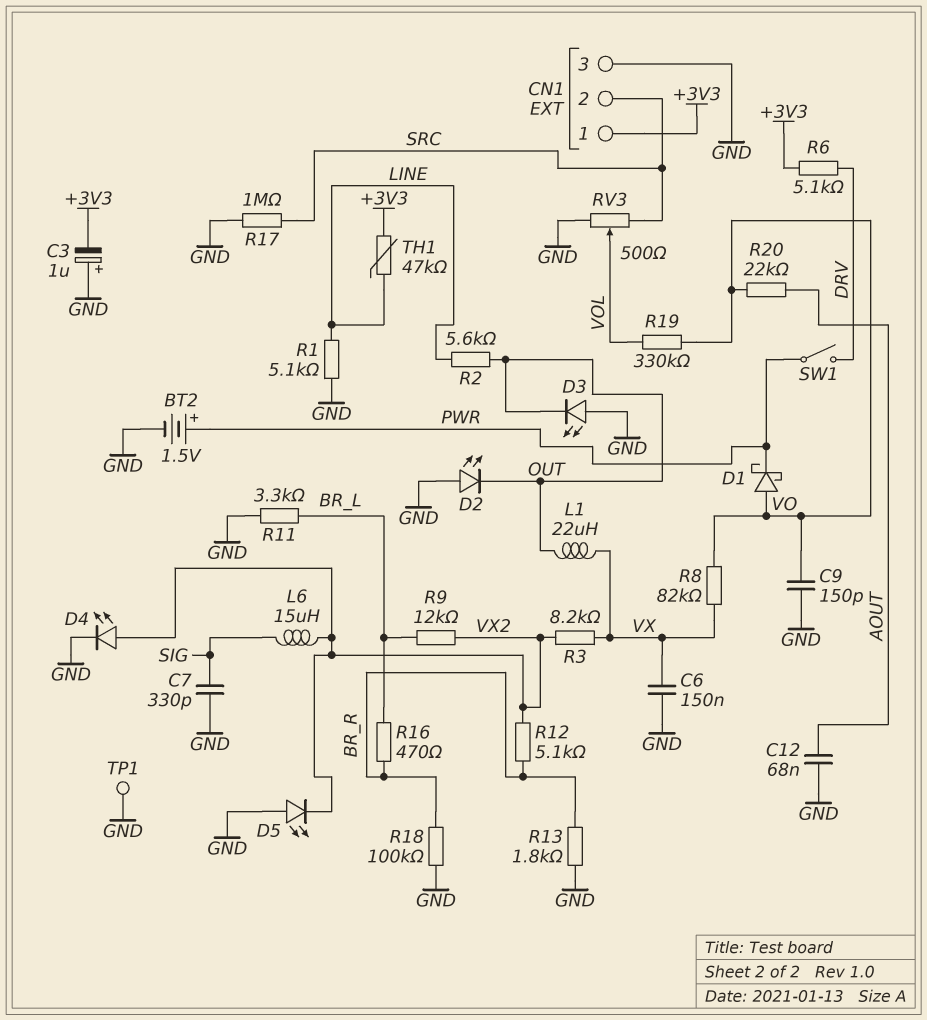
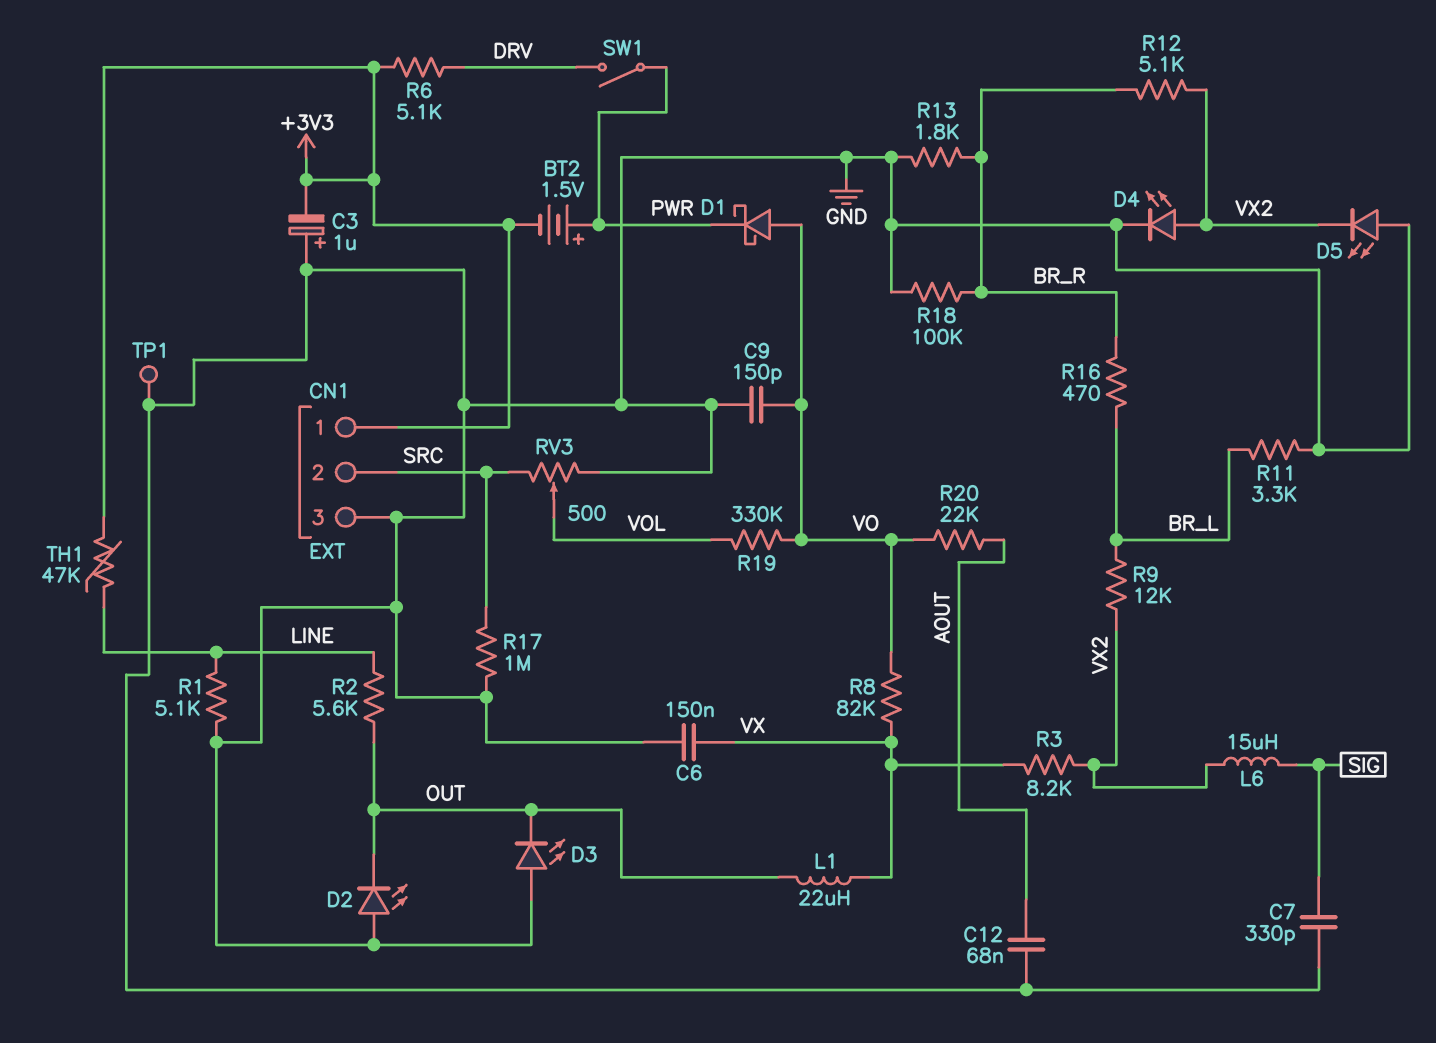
BT2: 1.5V (plus PWR, minus GND) -> 1.5V (plus PWR, minus +3V3)

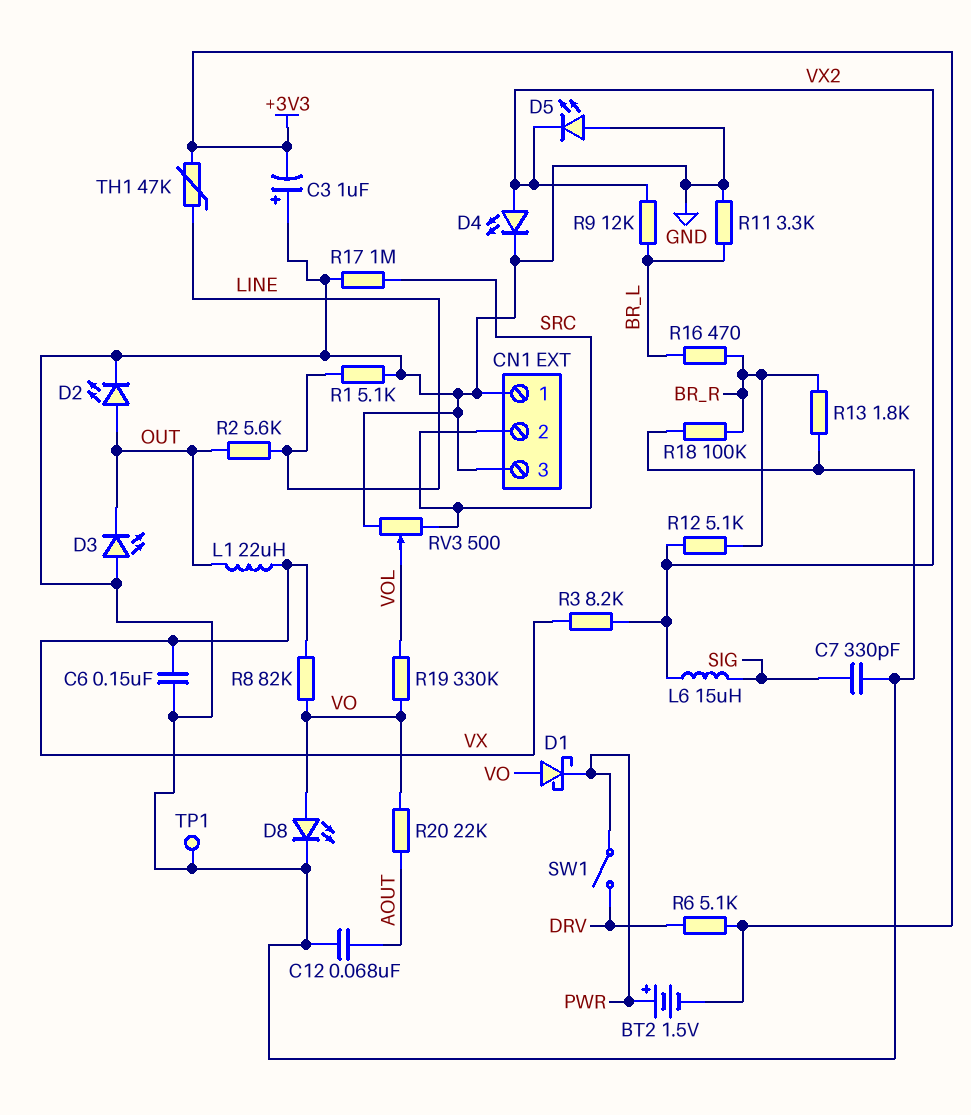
C9: 150pF (GND, VO) -> none
CN1 pin 1: +3V3 -> GND
D2: LED (A GND, K OUT) -> LED (A OUT, K GND)
D8: none -> LED (A VO, K GND)

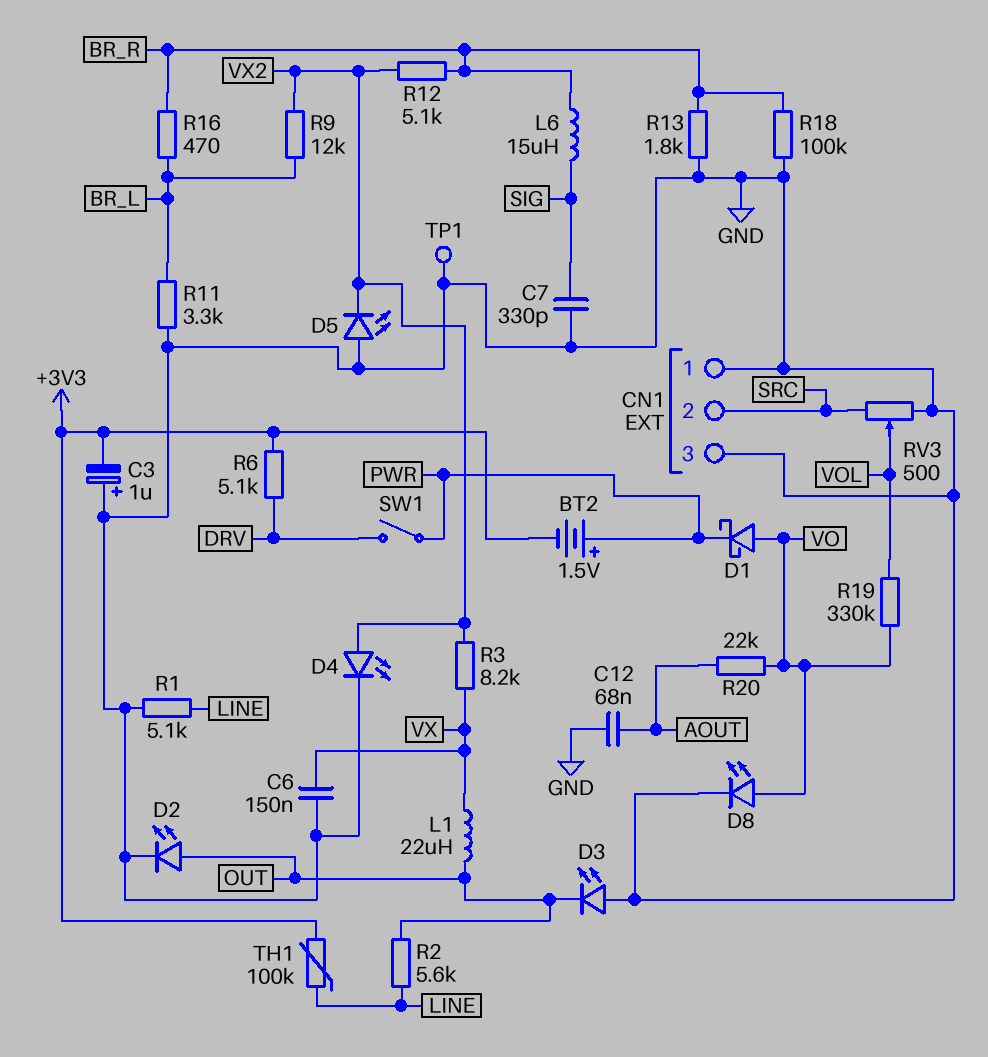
L6: 15uH (SIG, VX2) -> 15uH (BR_R, SIG)
R8: 82k (VO, VX) -> none
R17: 1M (GND, SRC) -> none
TH1: 47k (+3V3, LINE) -> 100k (+3V3, LINE)

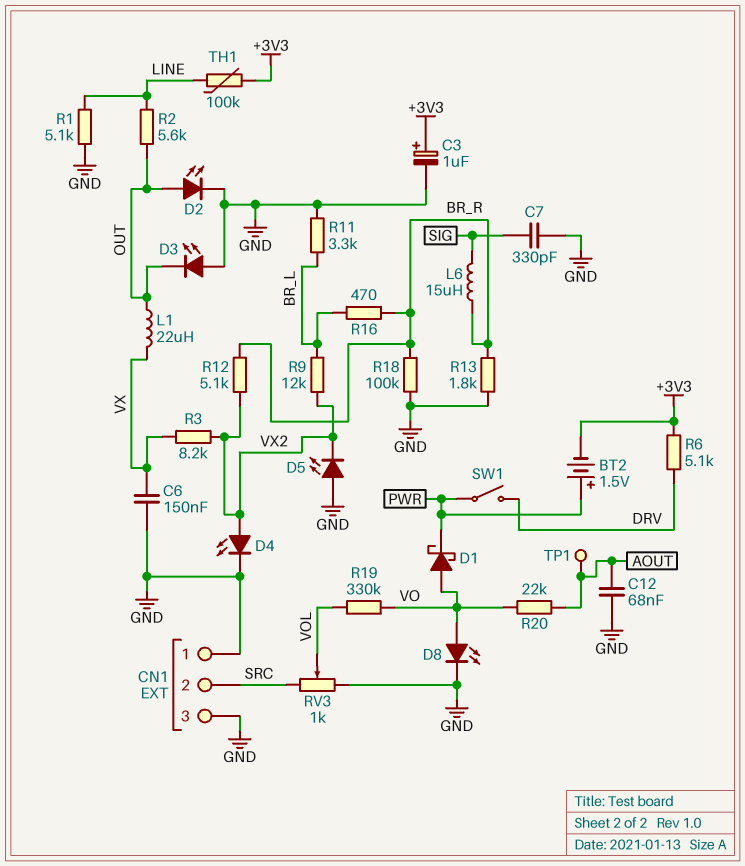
C3: 1uF (plus GND, minus +3V3) -> 1uF (plus +3V3, minus GND)
RV3: 500 (GND, SRC, wiper VOL) -> 1k (GND, SRC, wiper VOL)
TP1: test point (GND) -> test point (AOUT)

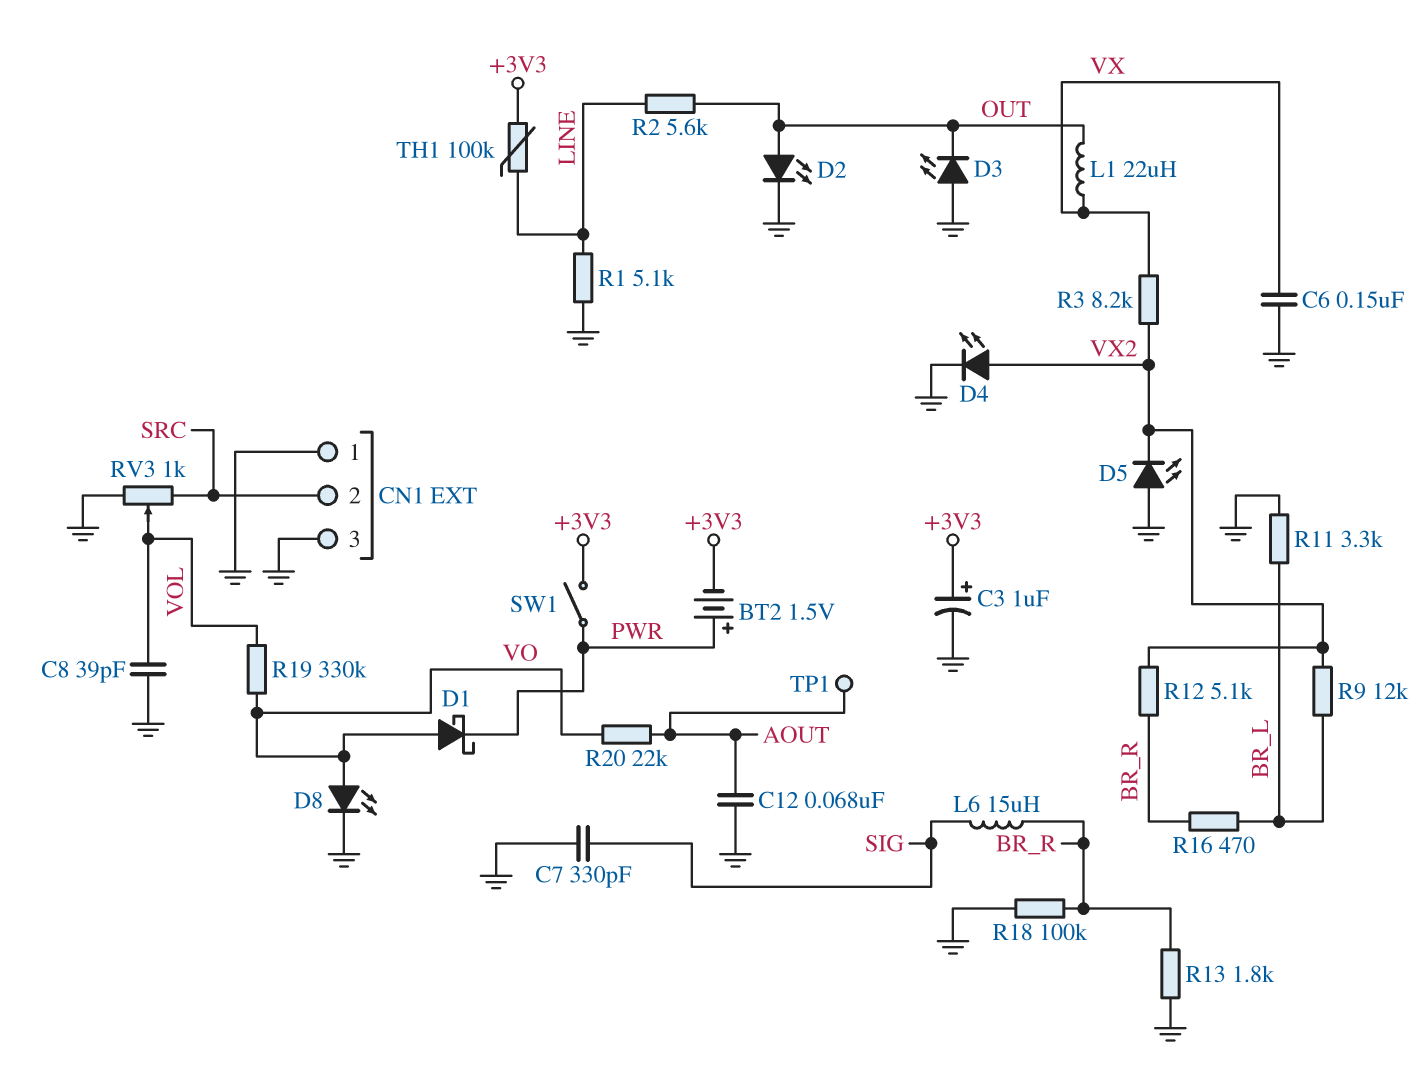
C8: none -> 39pF (GND, VOL)
R6: 5.1k (+3V3, DRV) -> none
SW1: switch (DRV, PWR) -> switch (+3V3, PWR)

